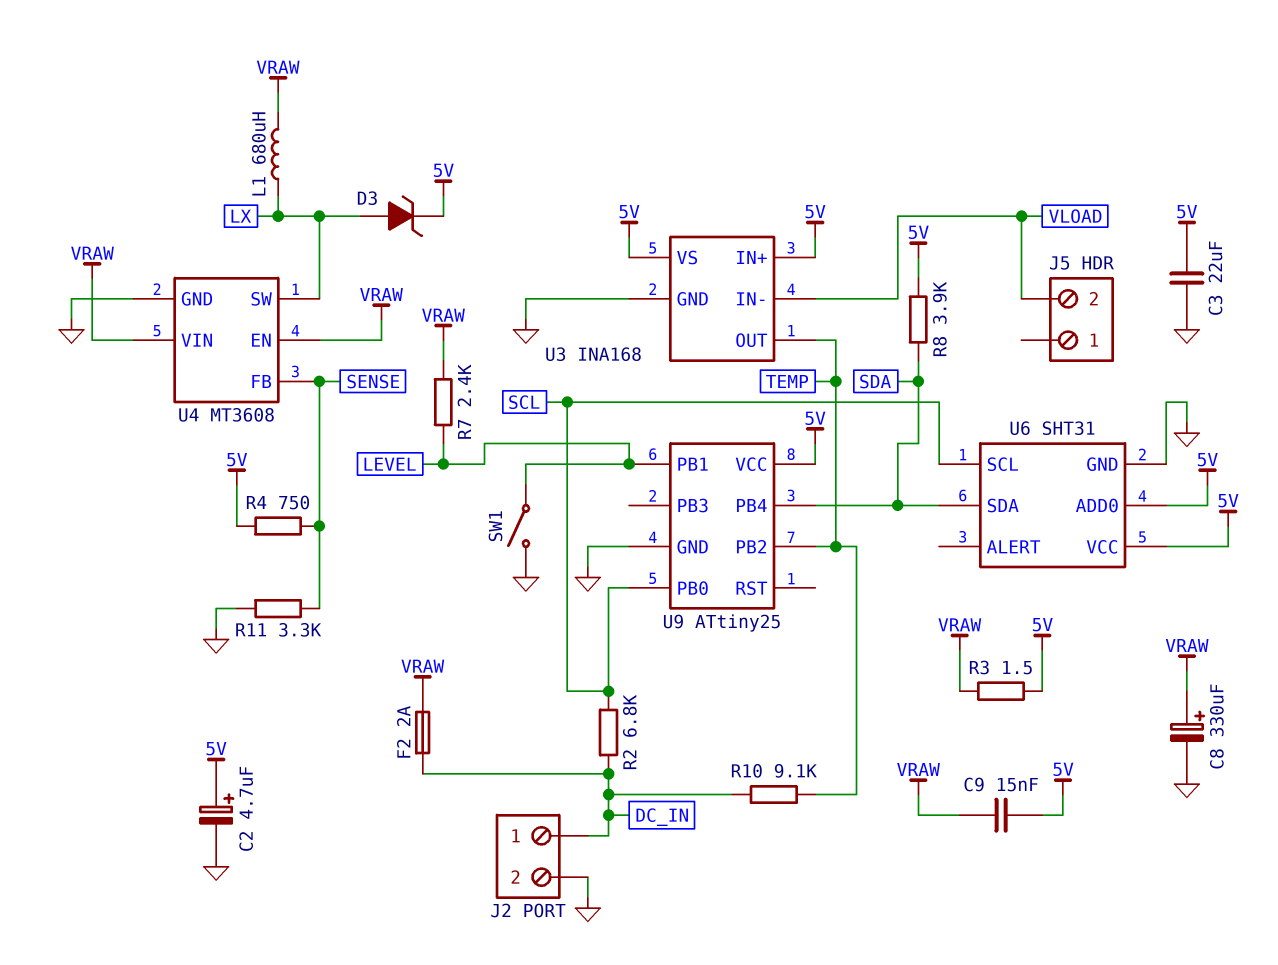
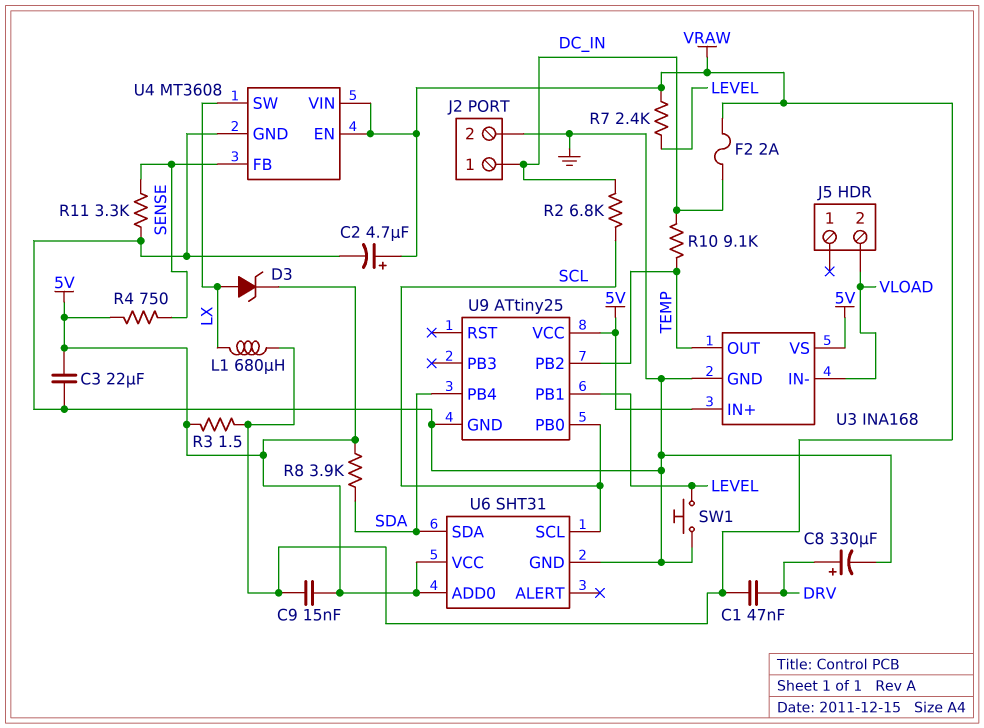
C1: none -> 47nF (DRV, VRAW)
C2: 4.7uF (plus 5V, minus GND) -> 4.7uF (plus VRAW, minus GND)
C8: 330uF (plus VRAW, minus GND) -> 330uF (plus DRV, minus GND)
SW1: switch (GND, LEVEL) -> button (GND, LEVEL)

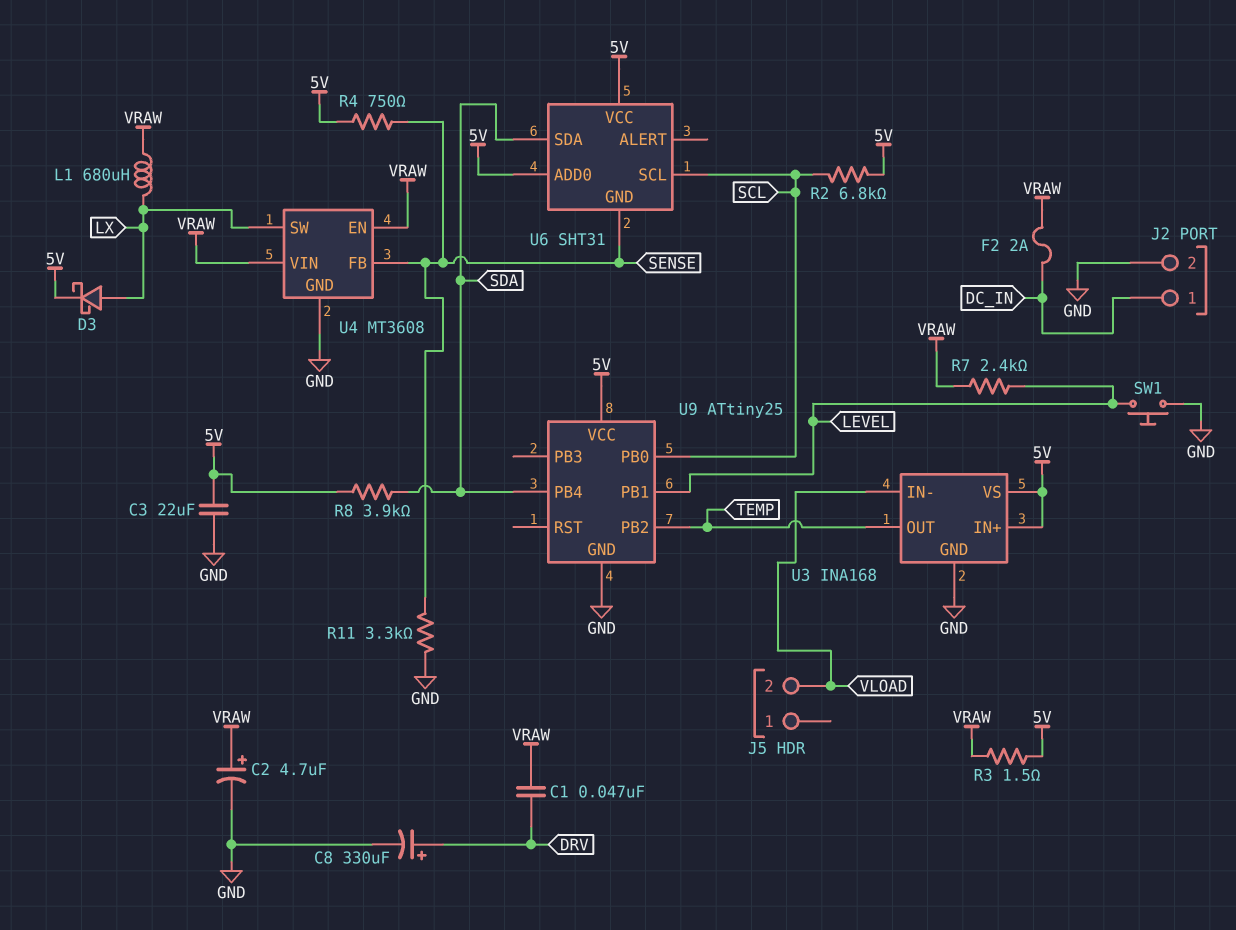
C9: 15nF (5V, VRAW) -> none
D3: zener (A LX, K 5V) -> schottky (A LX, K 5V)
R2: 6.8k (DC_IN, SCL) -> 6.8k (5V, SCL)
R10: 9.1k (DC_IN, TEMP) -> none
U6 pin GND: GND -> SENSE

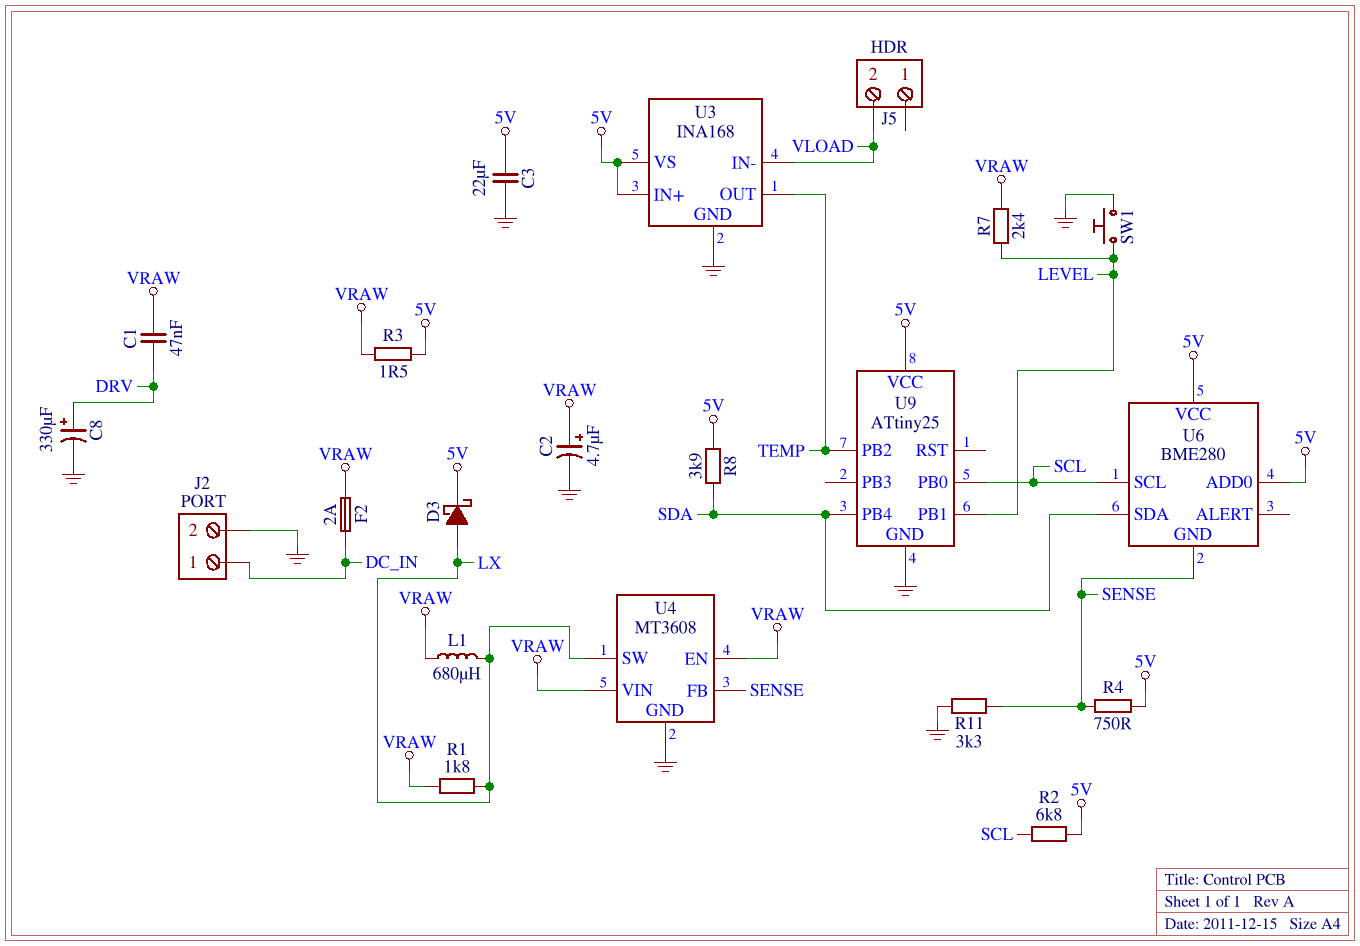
R1: none -> 1.8k (LX, VRAW)
U6: SHT31 -> BME280

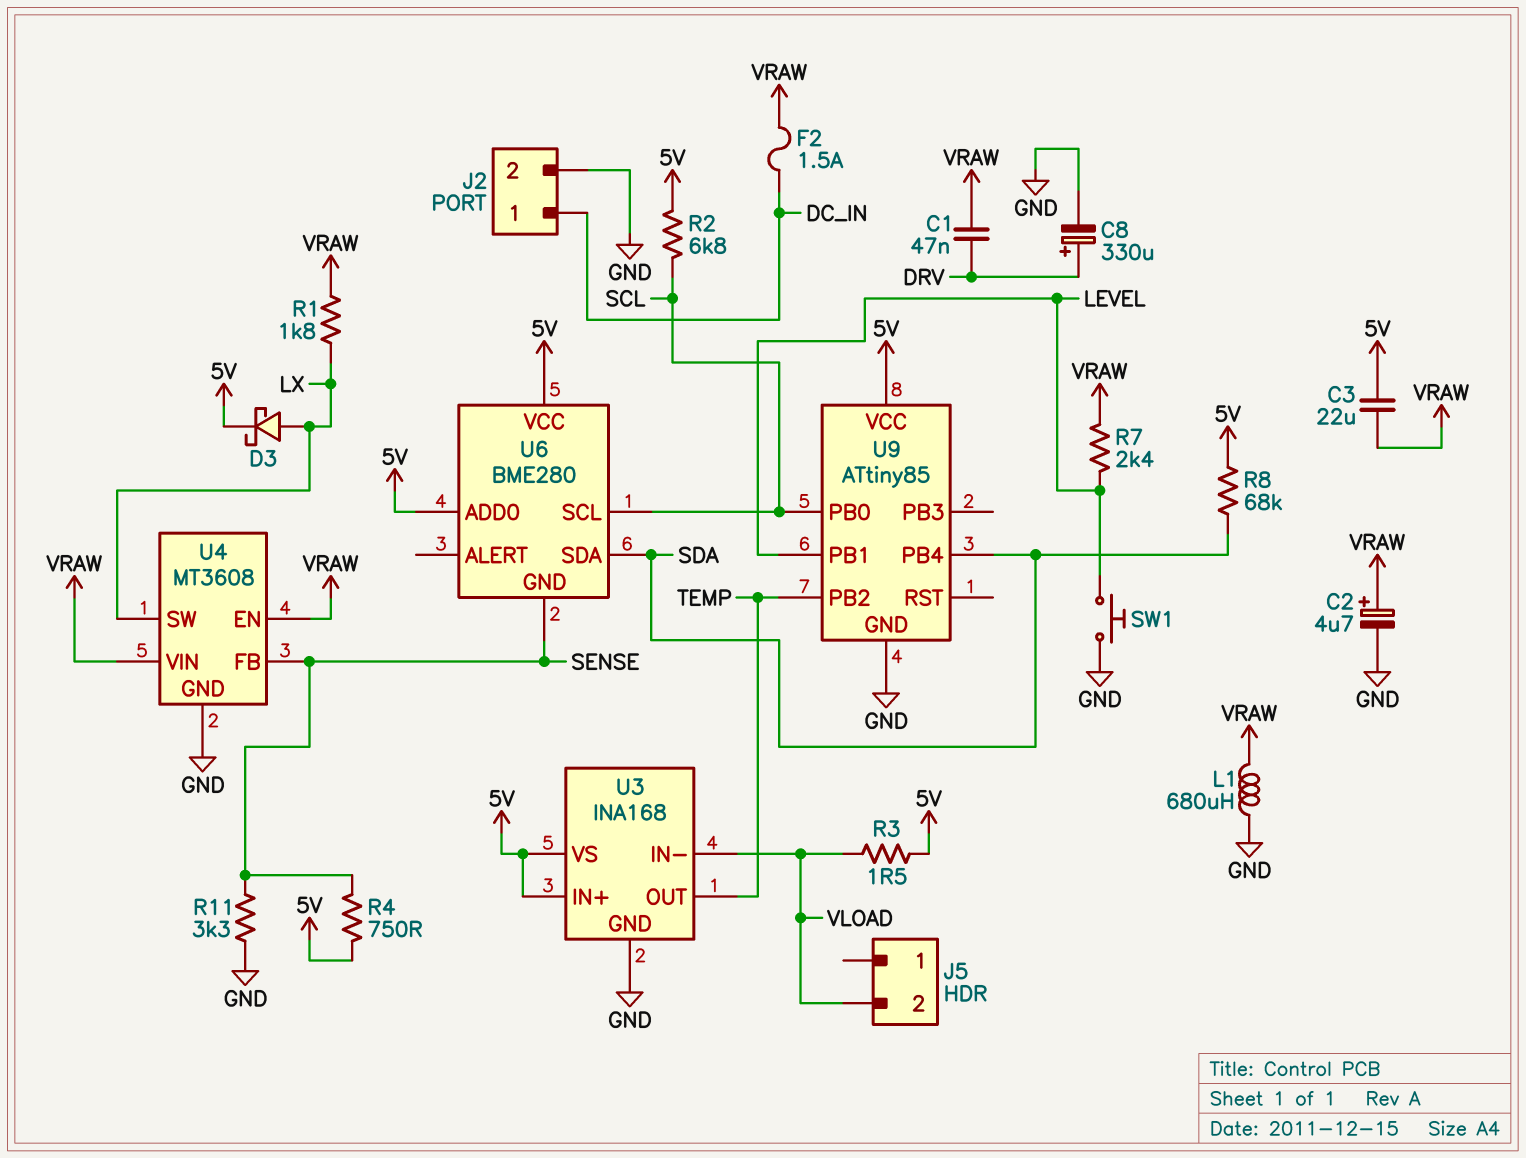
C3: 22uF (5V, GND) -> 22uF (5V, VRAW)
F2: 2A (DC_IN, VRAW) -> 1.5A (DC_IN, VRAW)
L1: 680uH (LX, VRAW) -> 680uH (GND, VRAW)
R3: 1.5 (5V, VRAW) -> 1.5 (5V, VLOAD)
R8: 3.9k (5V, SDA) -> 68k (5V, SDA)
U9: ATtiny25 -> ATtiny85

